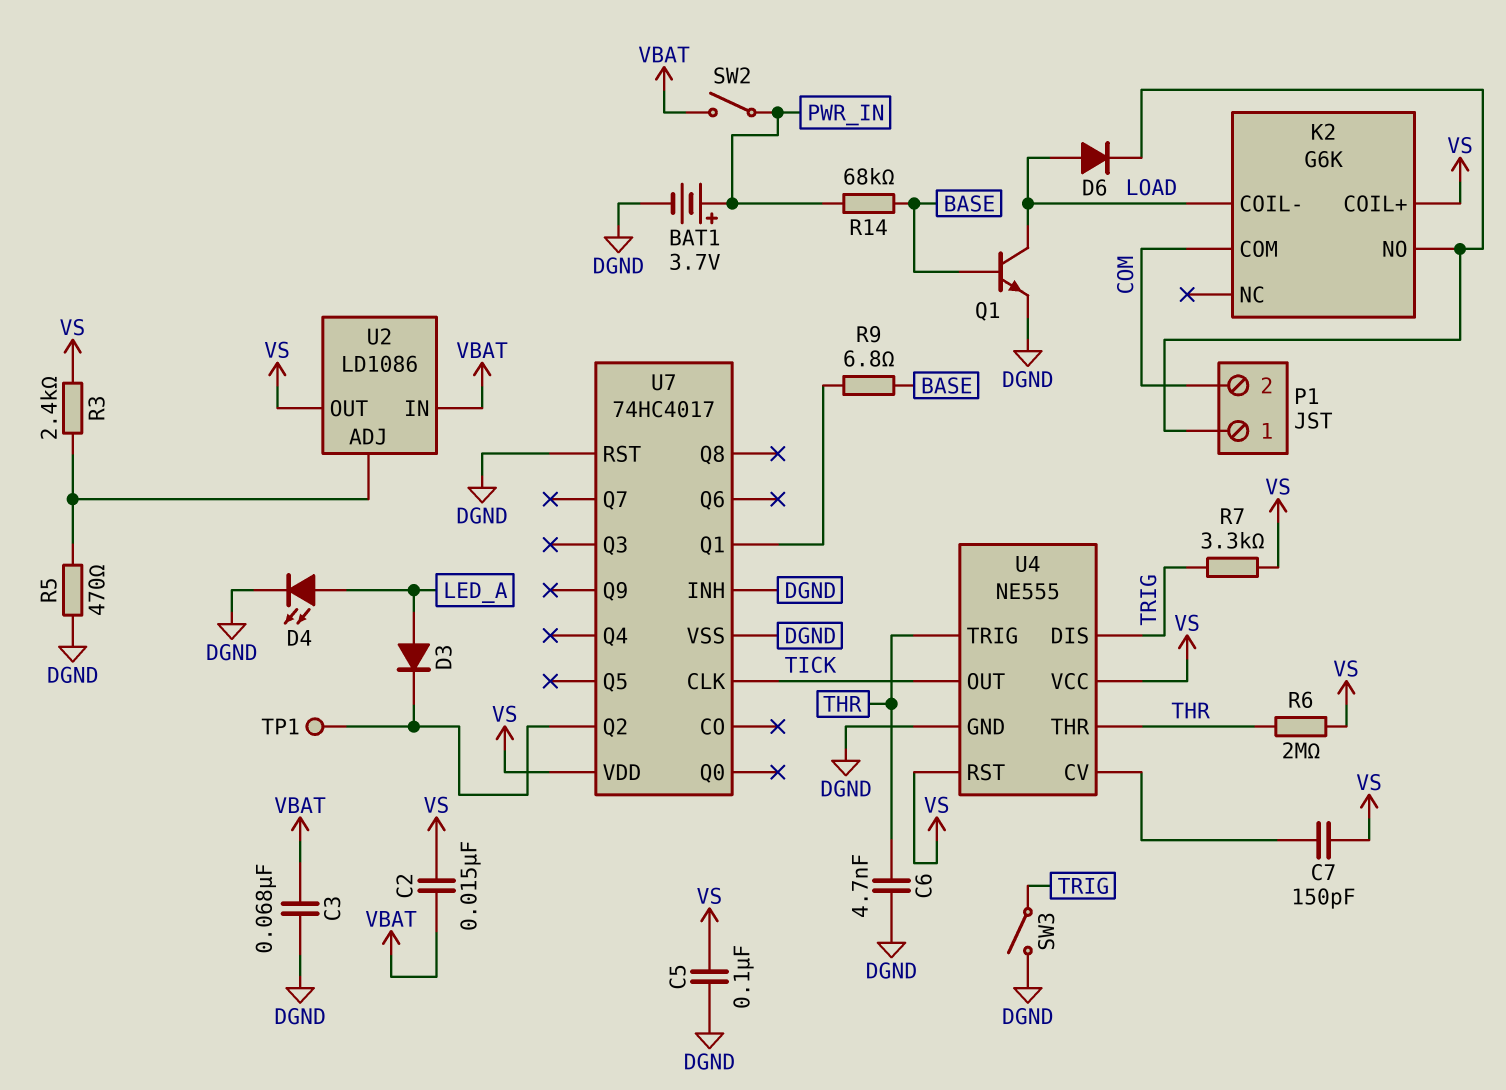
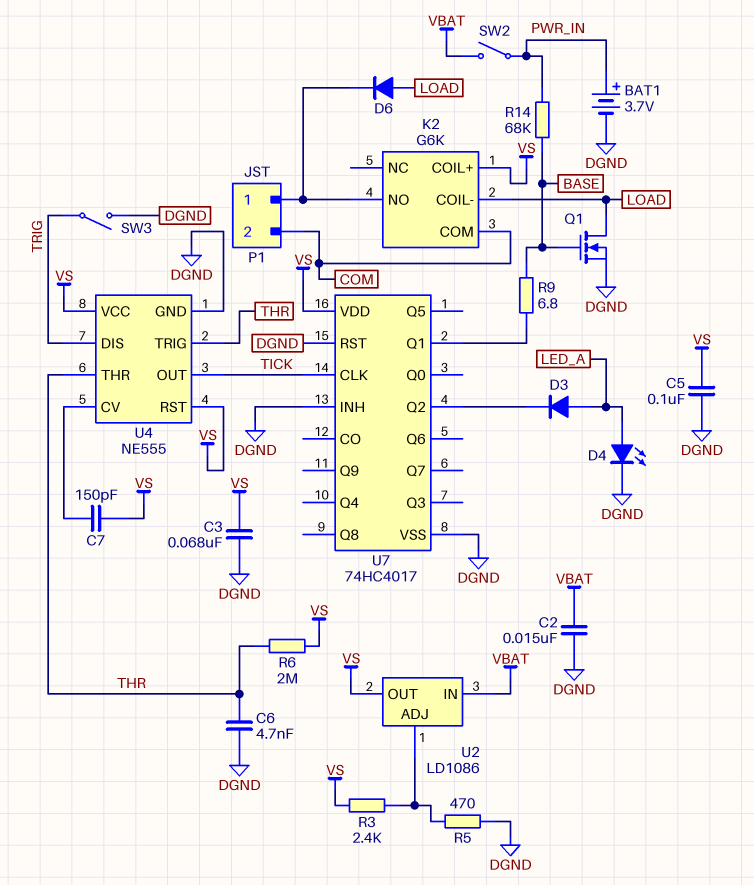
C2: 15nF (VBAT, VS) -> 15nF (DGND, VBAT)
C3: 68nF (DGND, VBAT) -> 68nF (DGND, VS)
Q1: NPN (B BASE, C LOAD, E DGND) -> NMOS (G BASE, D LOAD, S DGND)
R7: 3.3k (TRIG, VS) -> none
TP1: test point (U7/Q2) -> none

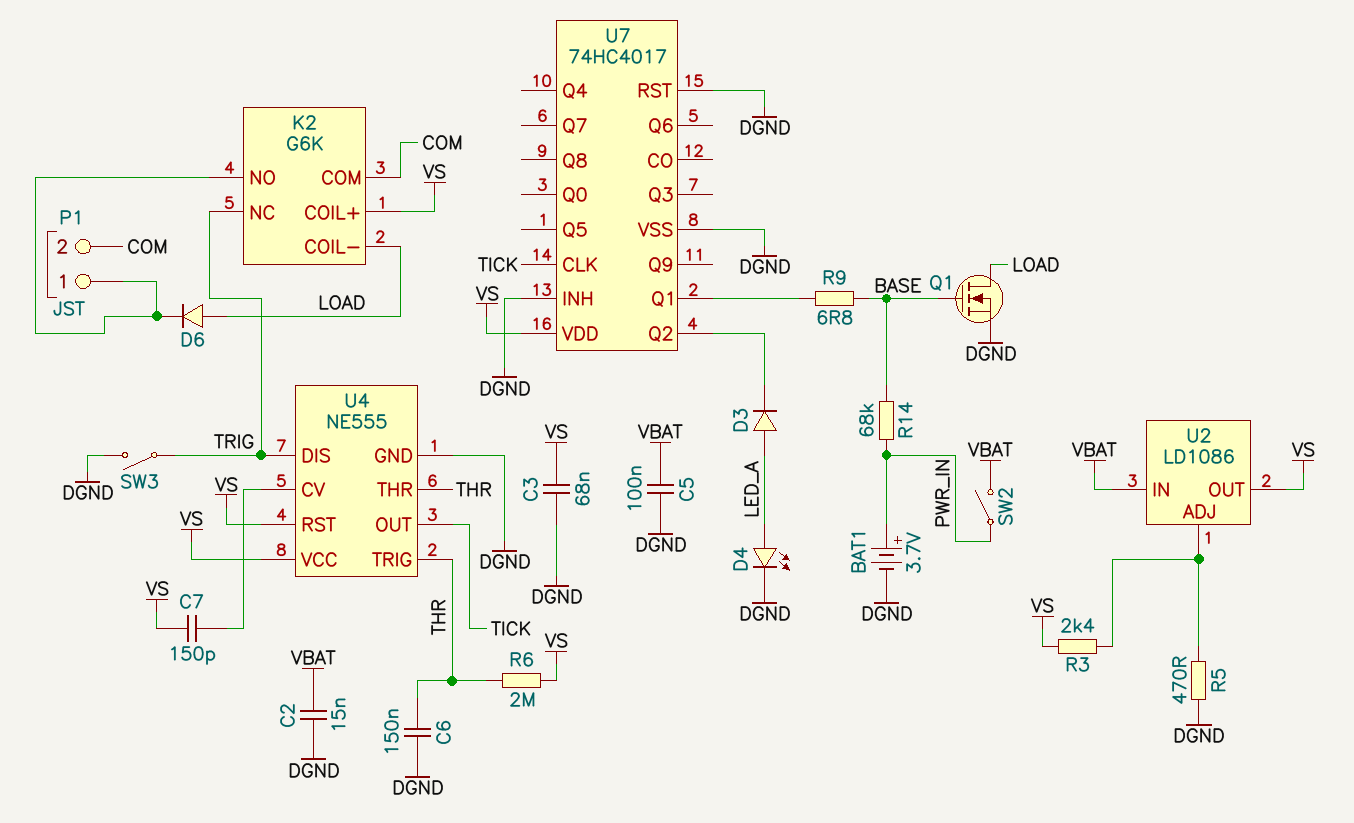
C5: 100nF (DGND, VS) -> 100nF (DGND, VBAT)
C6: 4.7nF (DGND, THR) -> 150nF (DGND, THR)
K2 pin NC: none -> TRIG

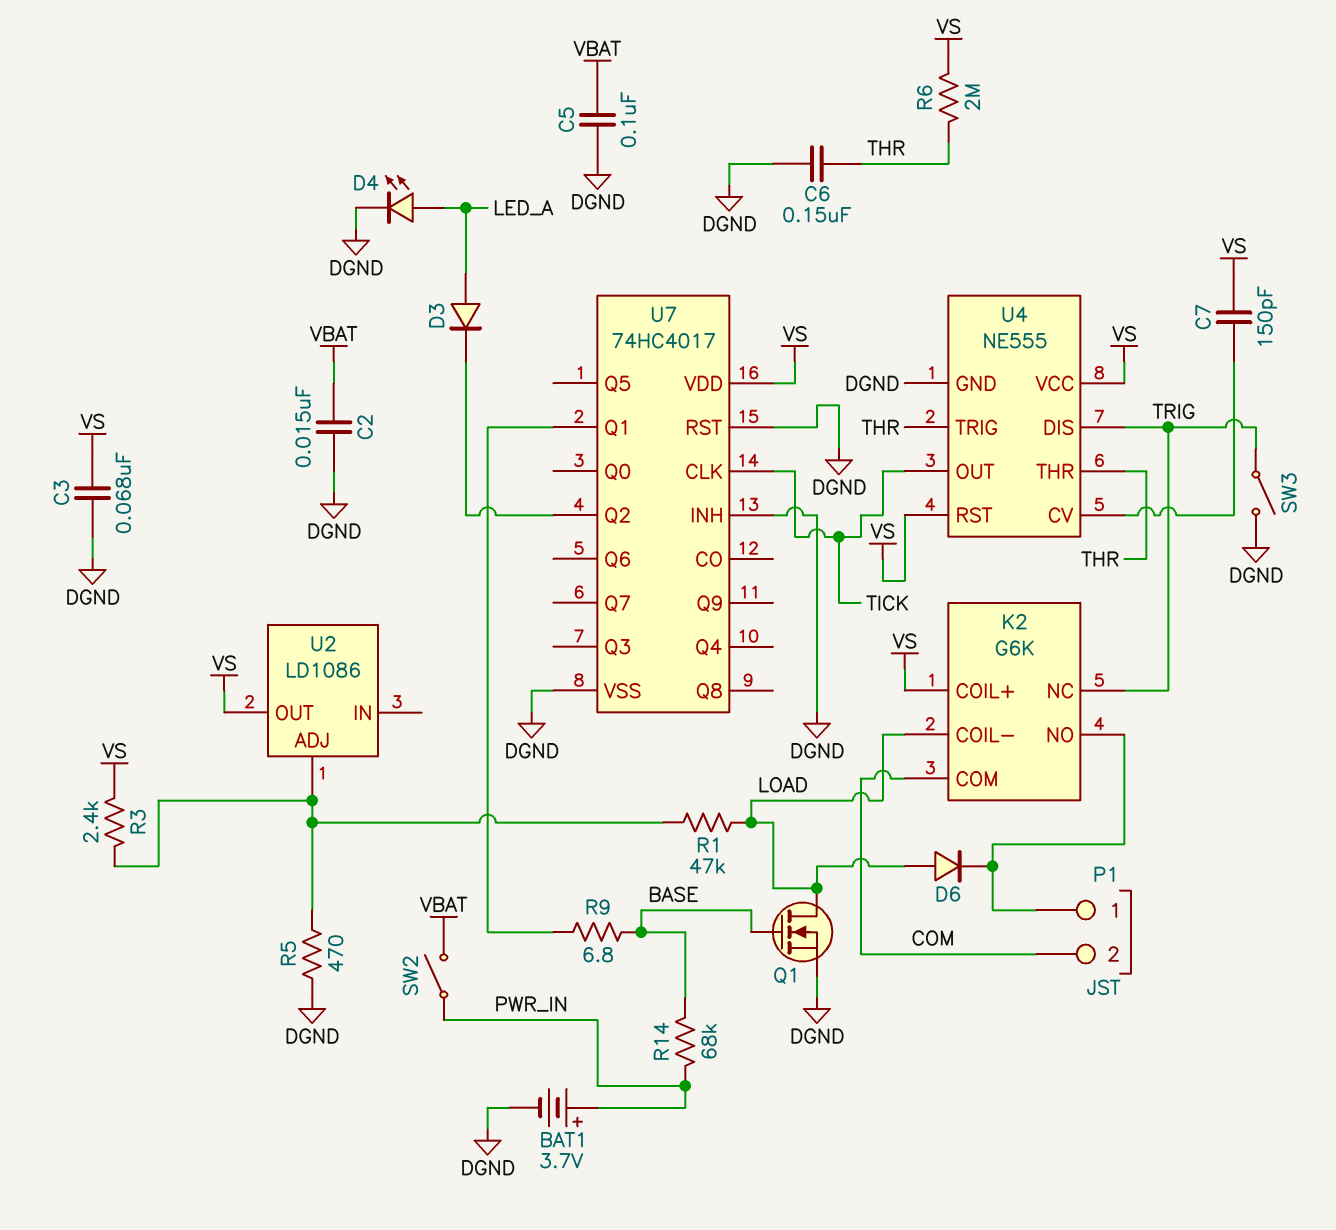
R1: none -> 47k (LOAD, U2/ADJ)
U2 pin IN: VBAT -> none

